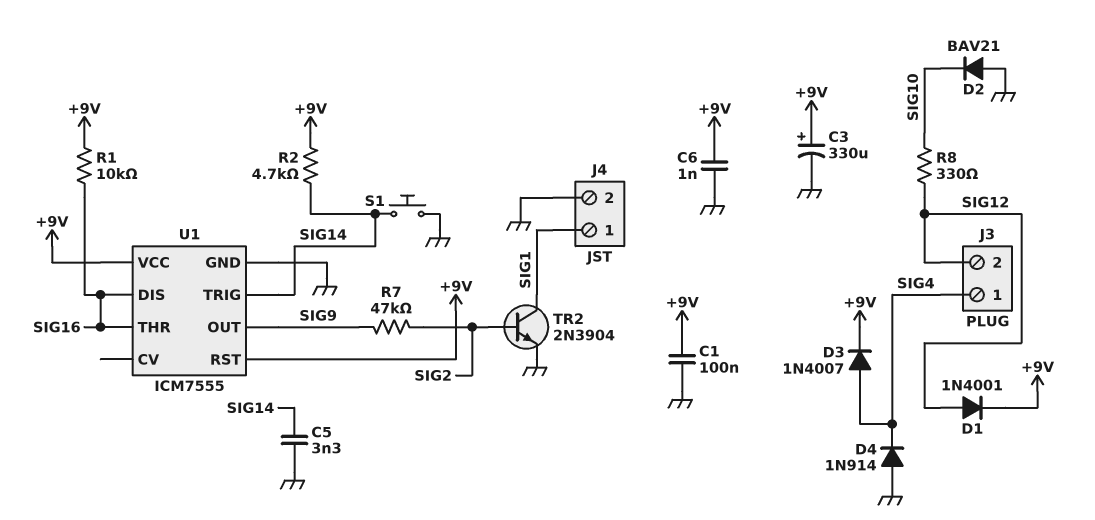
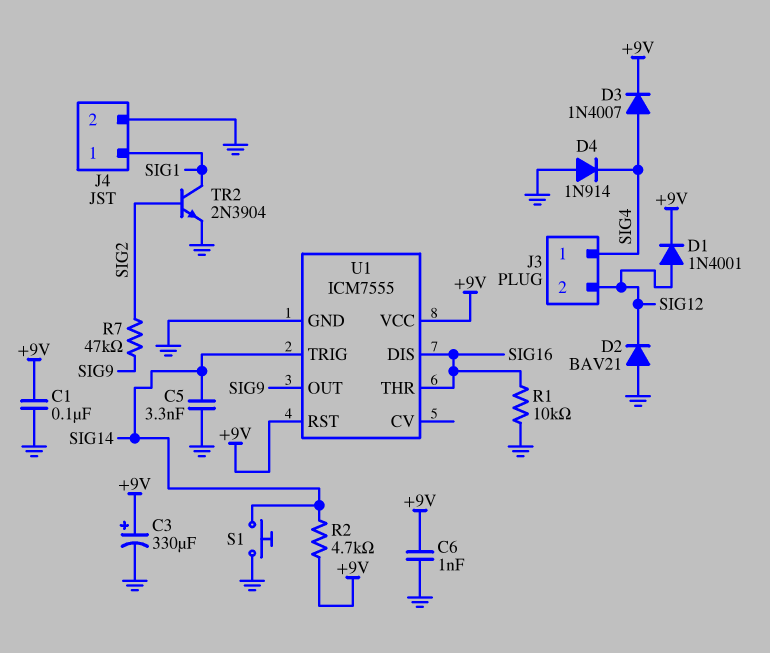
D2: diode BAV21 (A GND, K SIG10) -> diode BAV21 (A GND, K SIG12)
R1: 10k (+9V, SIG16) -> 10k (GND, SIG16)
R8: 330 (SIG10, SIG12) -> none

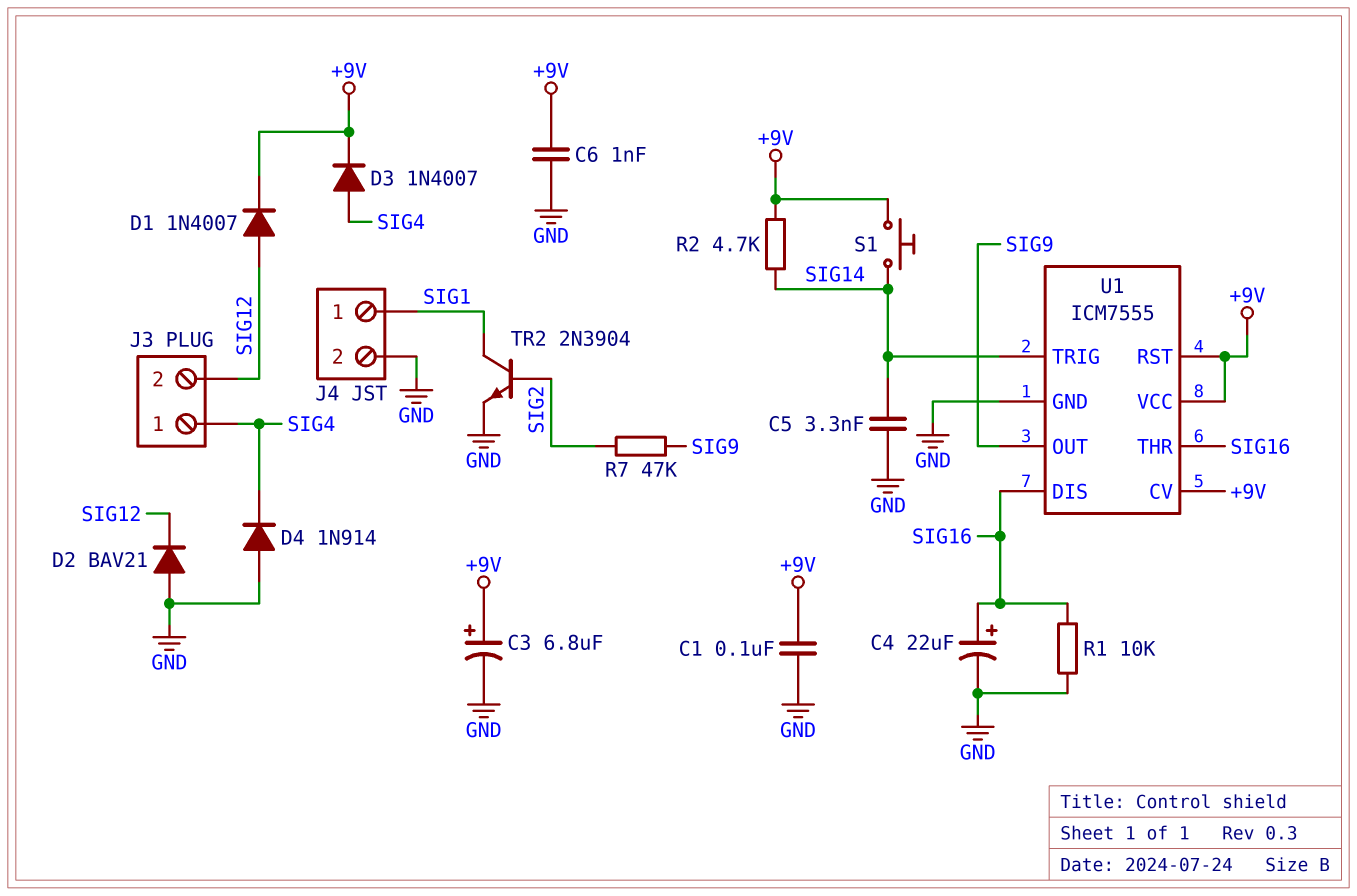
C3: 330uF (plus +9V, minus GND) -> 6.8uF (plus +9V, minus GND)
C4: none -> 22uF (plus SIG16, minus GND)
D1: diode 1N4001 (A SIG12, K +9V) -> diode 1N4007 (A SIG12, K +9V)
S1: button (GND, SIG14) -> button (+9V, SIG14)
U1 pin CV: none -> +9V

